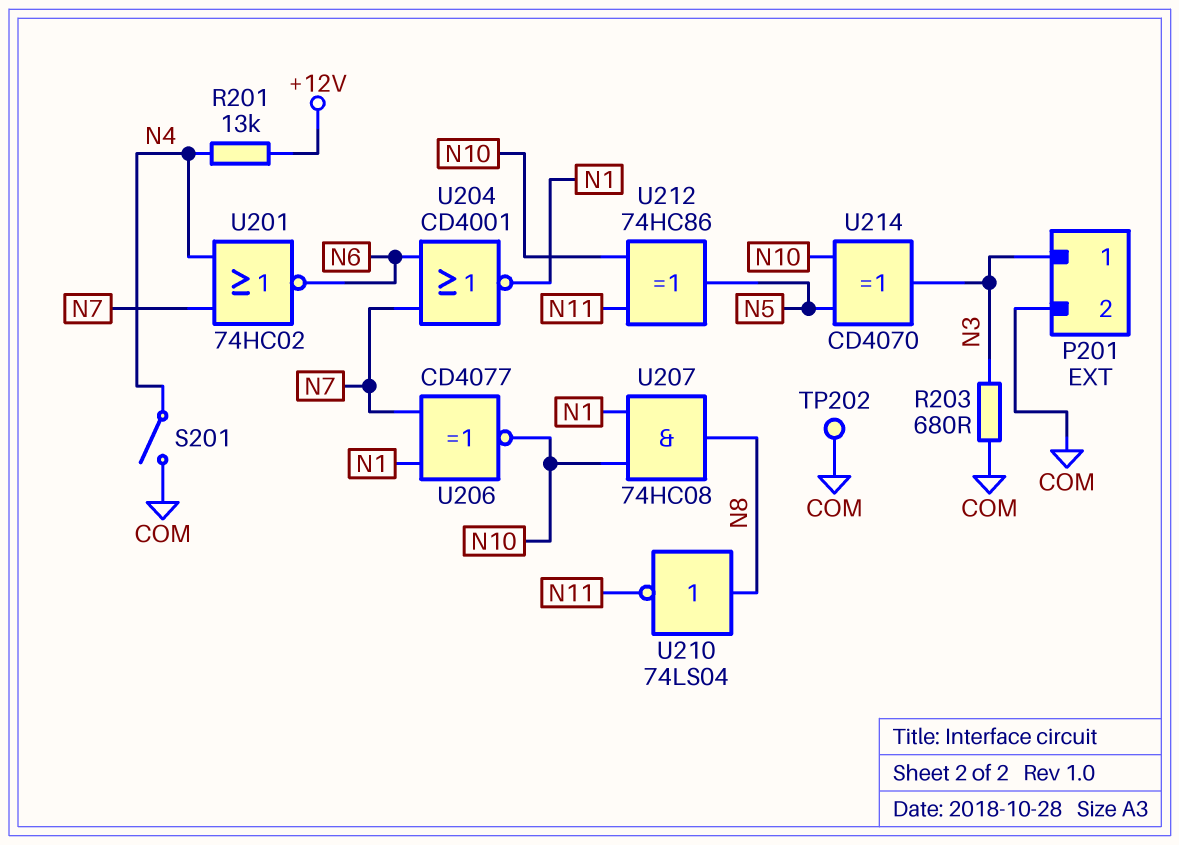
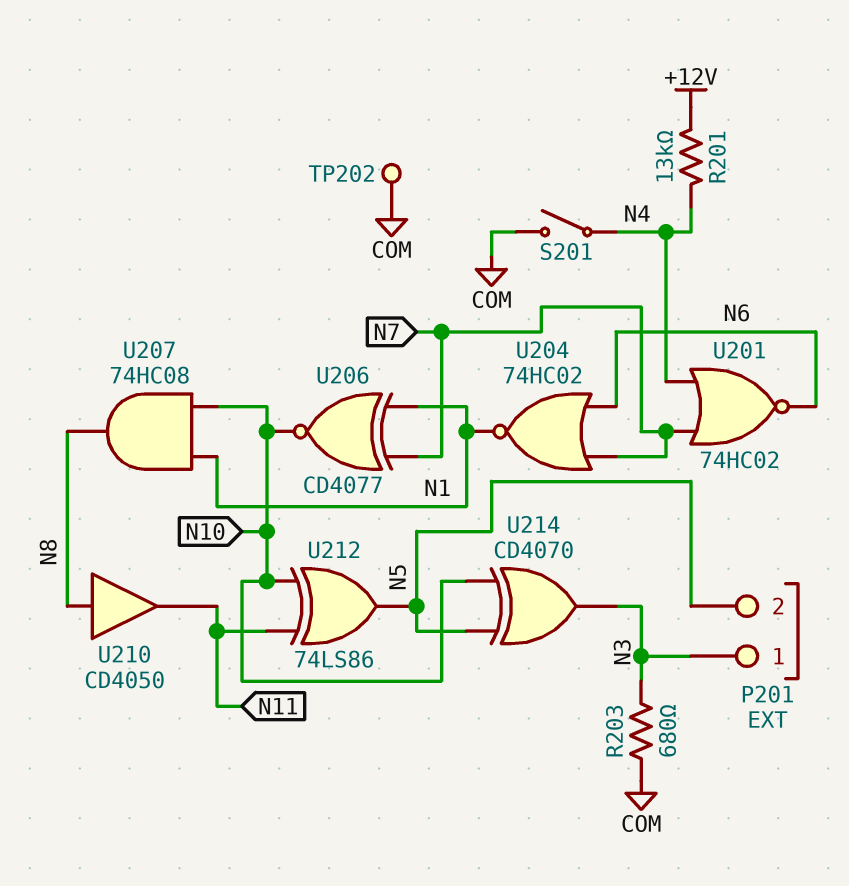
P201 pin 2: COM -> N5
U204: NOR CD4001 (in N6, in N7, out N1) -> NOR 74HC02 (in N6, in N7, out N1)
U210: NOT 74LS04 (in N8, out N11) -> buffer CD4050 (in N8, out N11)
U212: XOR 74HC86 (in N10, in N11, out N5) -> XOR 74LS86 (in N10, in N11, out N5)

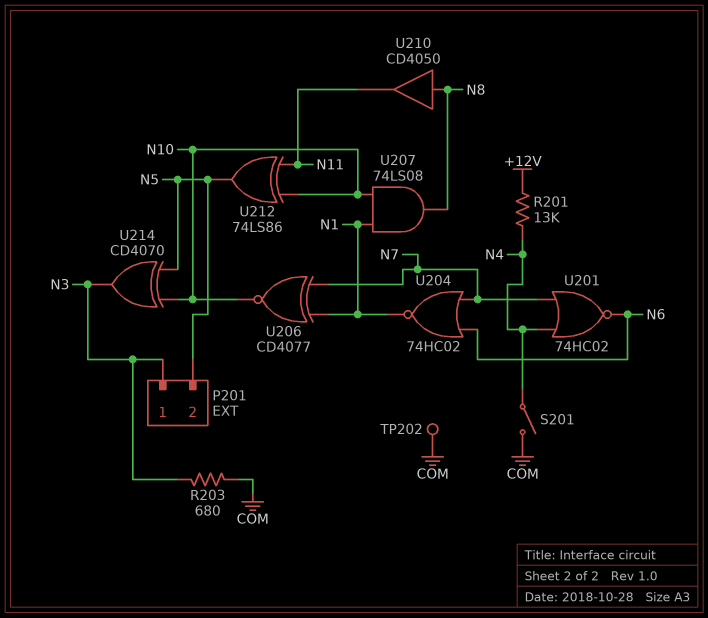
U207: AND 74HC08 (in N1, in N10, out N8) -> AND 74LS08 (in N1, in N10, out N8)

